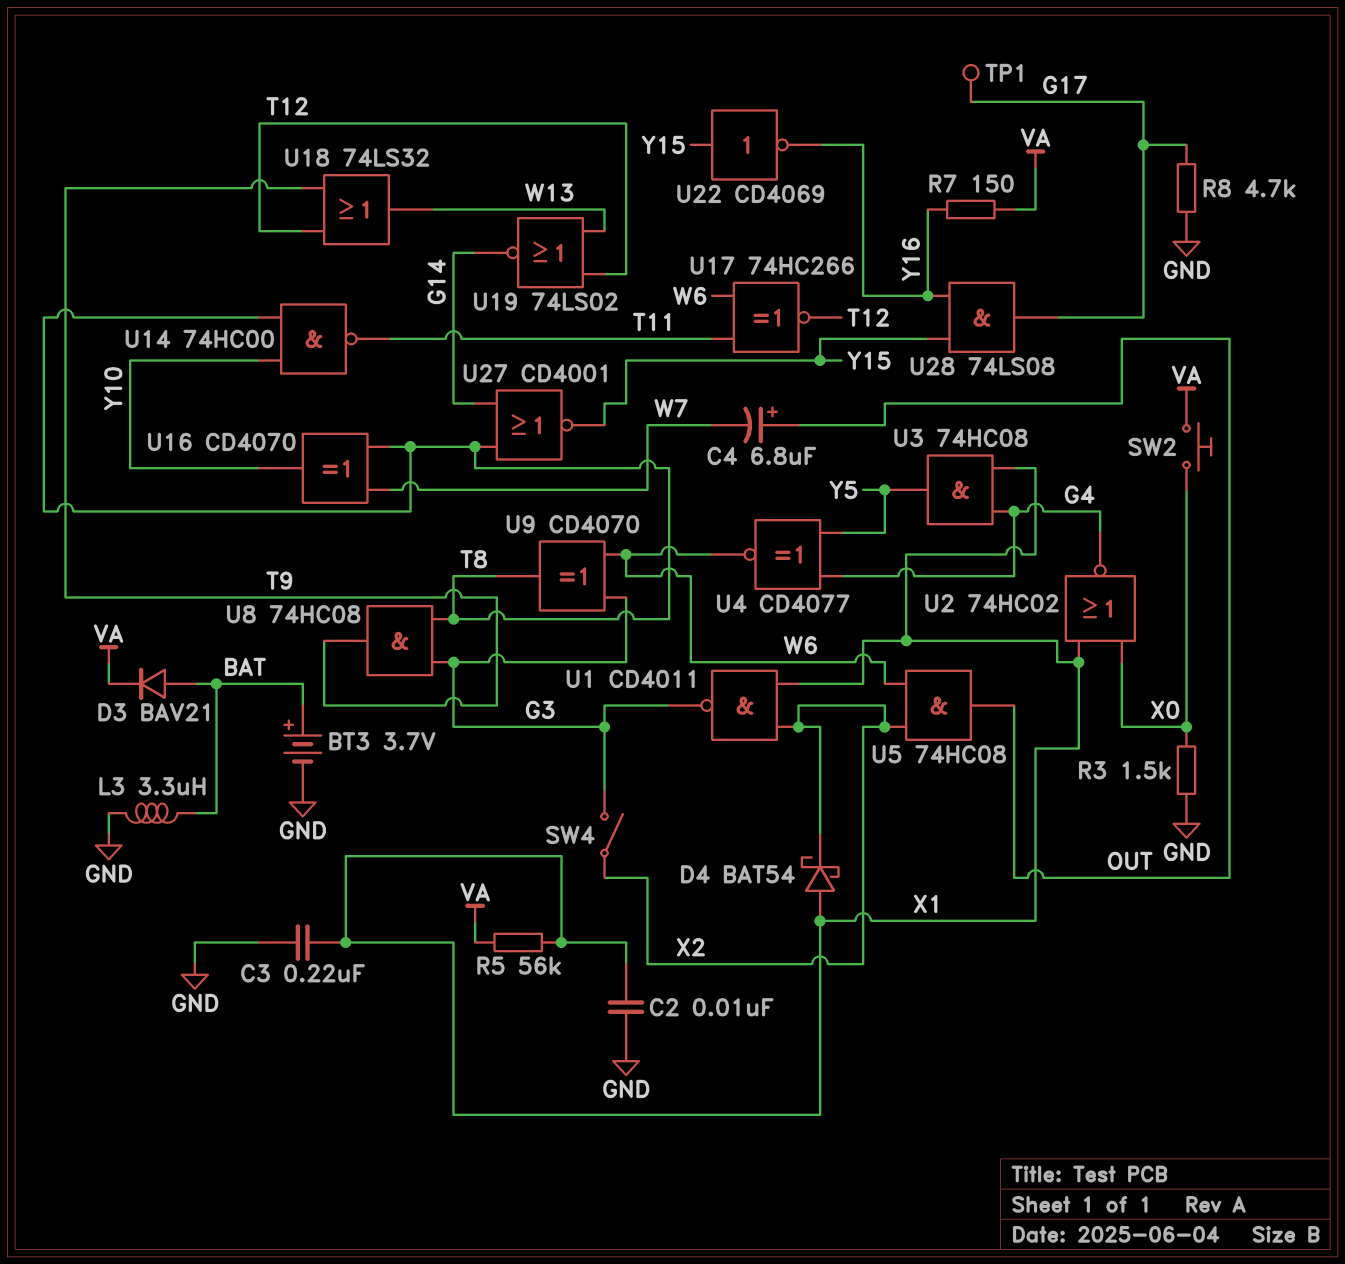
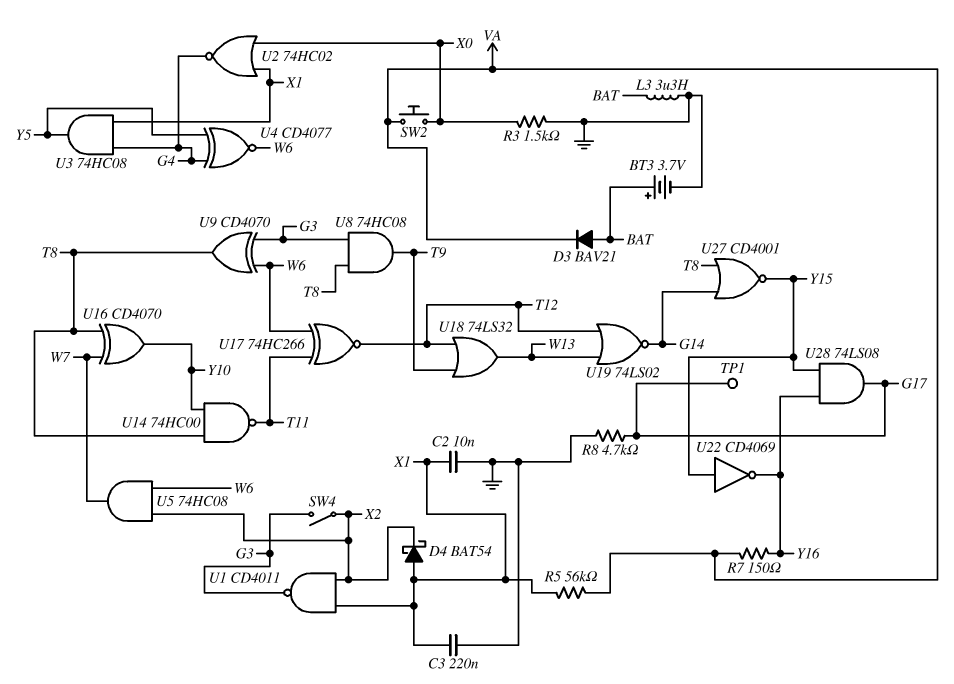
C4: 6.8uF (plus OUT, minus W7) -> none
U5: AND 74HC08 (in W6, in X2, out OUT) -> AND 74HC08 (in W6, in X2, out W7)

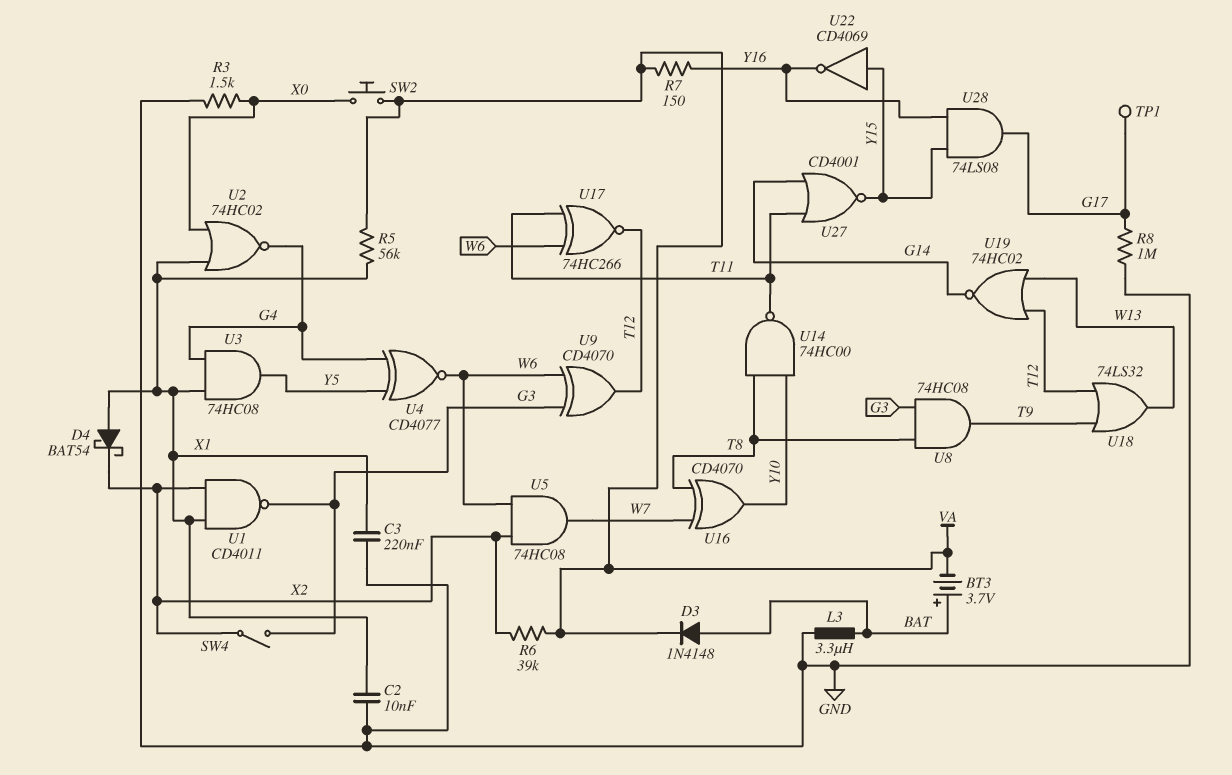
BT3: 3.7V (plus BAT, minus GND) -> 3.7V (plus BAT, minus VA)
D3: diode BAV21 (A BAT, K VA) -> diode 1N4148 (A BAT, K VA)
R6: none -> 39k (VA, X2)
R8: 4.7k (G17, GND) -> 1M (G17, GND)
U9: XOR CD4070 (in G3, in W6, out T8) -> XOR CD4070 (in G3, in W6, out T12)
U19: NOR 74LS02 (in T12, in W13, out G14) -> NOR 74HC02 (in T12, in W13, out G14)
U27: NOR CD4001 (in G14, in T8, out Y15) -> NOR CD4001 (in G14, in T11, out Y15)

